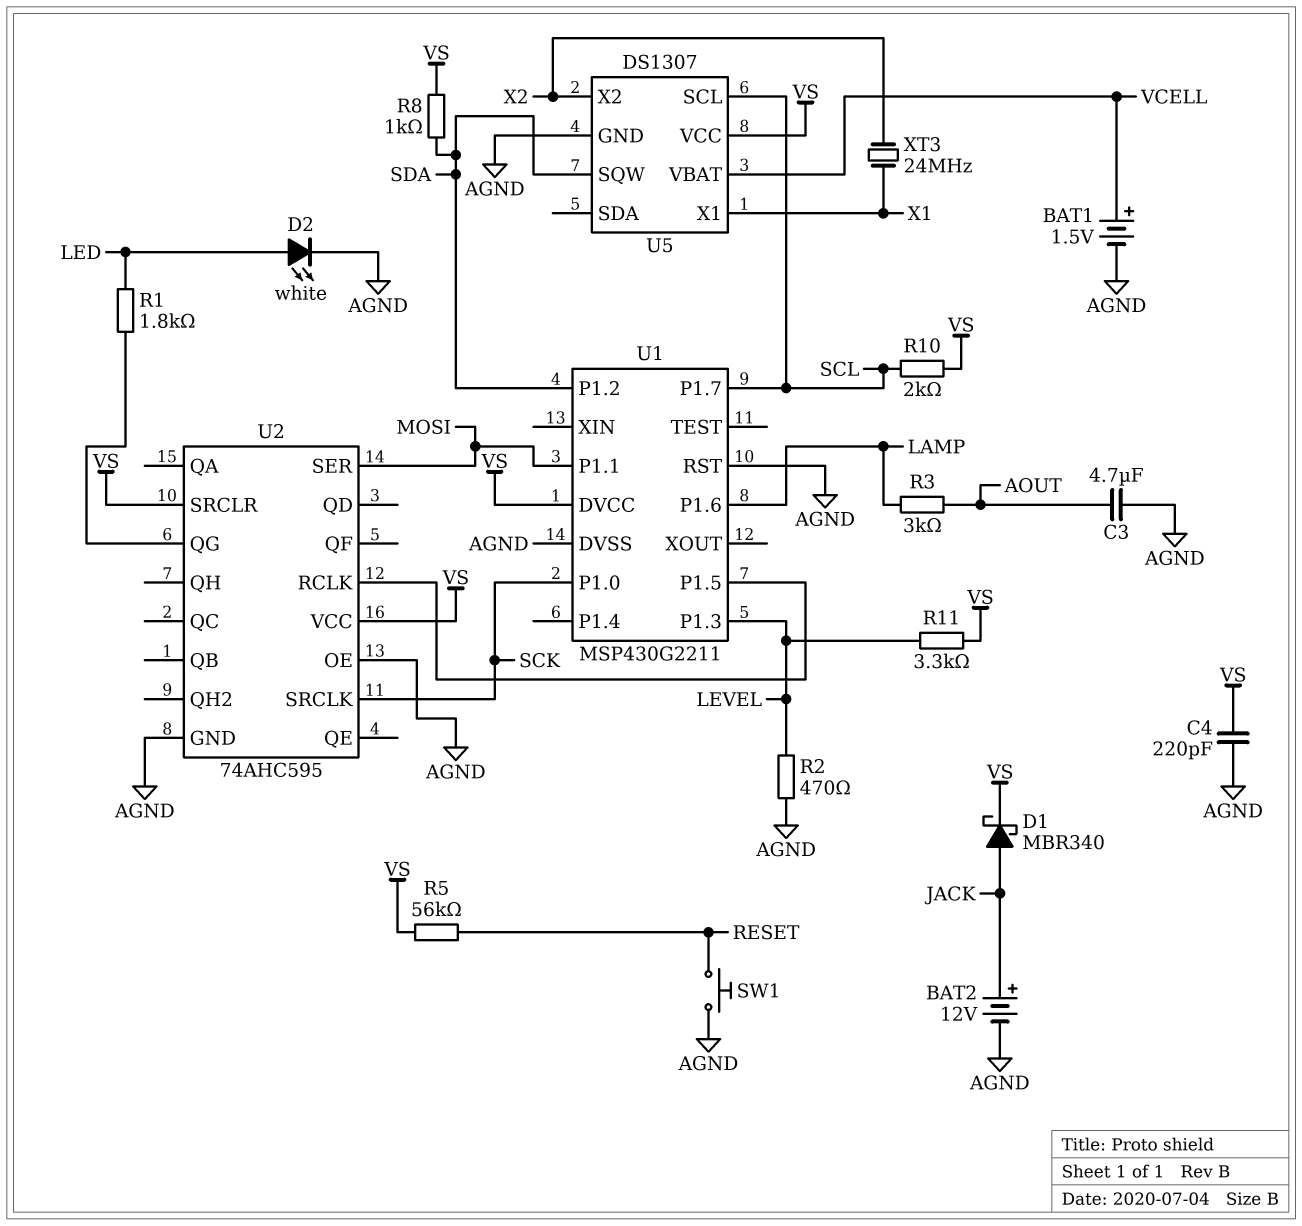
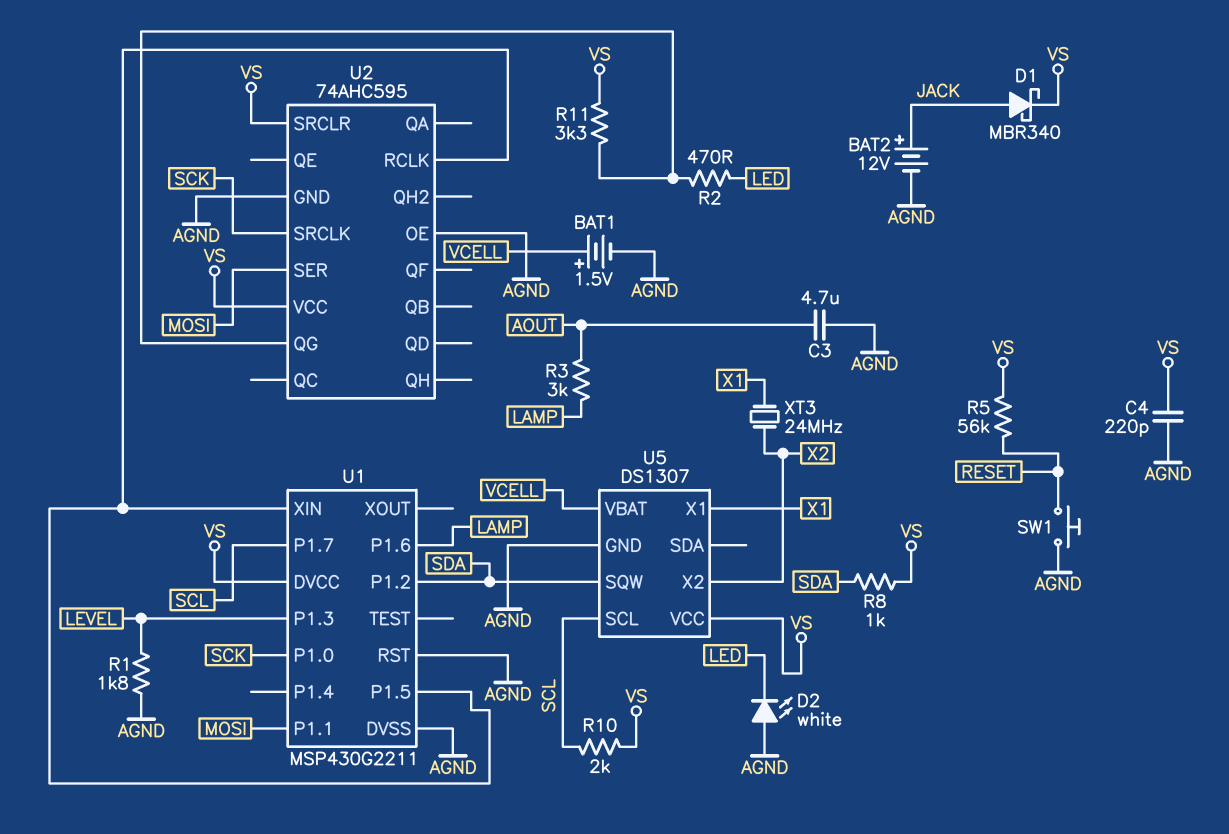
D2: LED white (A LED, K AGND) -> LED white (A AGND, K LED)
R1: 1.8k (LED, U2/QG) -> 1.8k (AGND, LEVEL)
R2: 470 (AGND, LEVEL) -> 470 (LED, U2/QG)
R11: 3.3k (LEVEL, VS) -> 3.3k (U2/QG, VS)
U1 pin XIN: none -> U1/P1.5

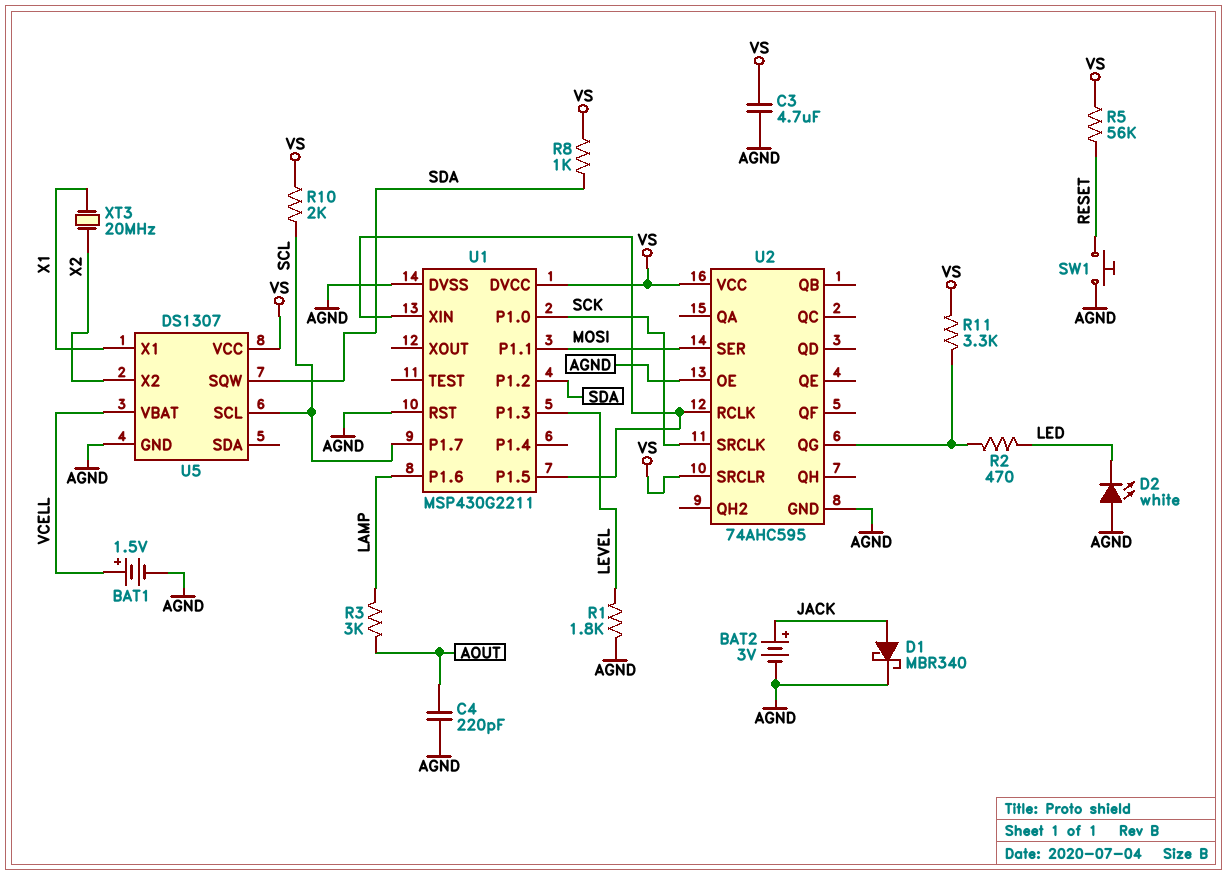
BAT2: 12V (plus JACK, minus AGND) -> 3V (plus JACK, minus AGND)
C3: 4.7uF (AGND, AOUT) -> 4.7uF (AGND, VS)
C4: 220pF (AGND, VS) -> 220pF (AGND, AOUT)
D1: schottky MBR340 (A JACK, K VS) -> schottky MBR340 (A JACK, K AGND)
XT3: 24MHz (X1, X2) -> 20MHz (X1, X2)

